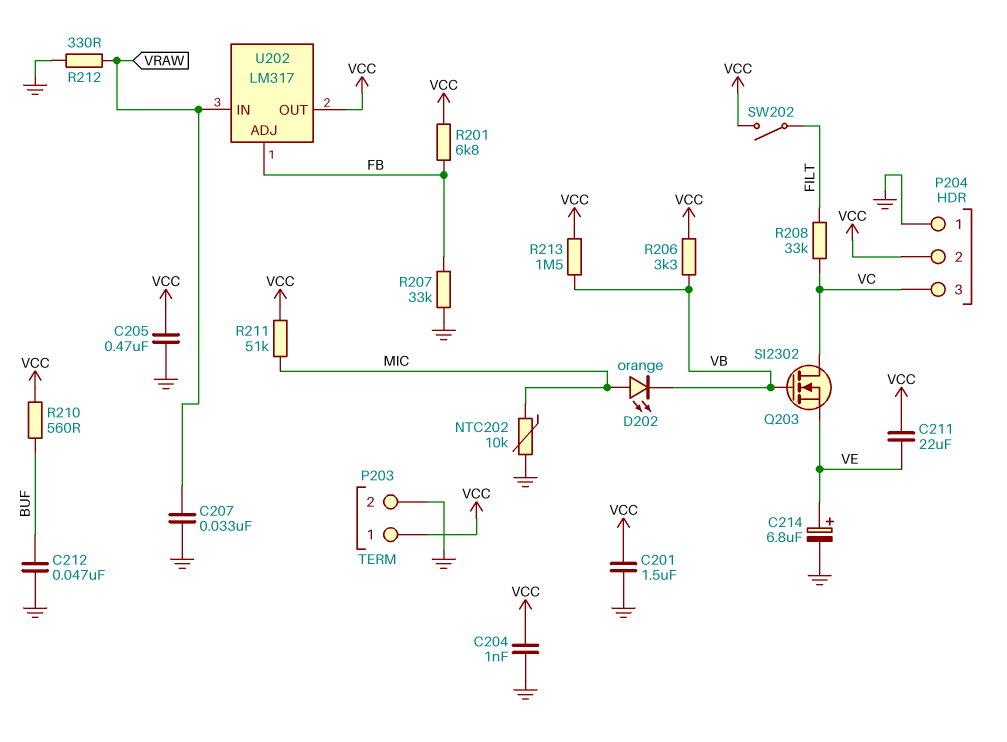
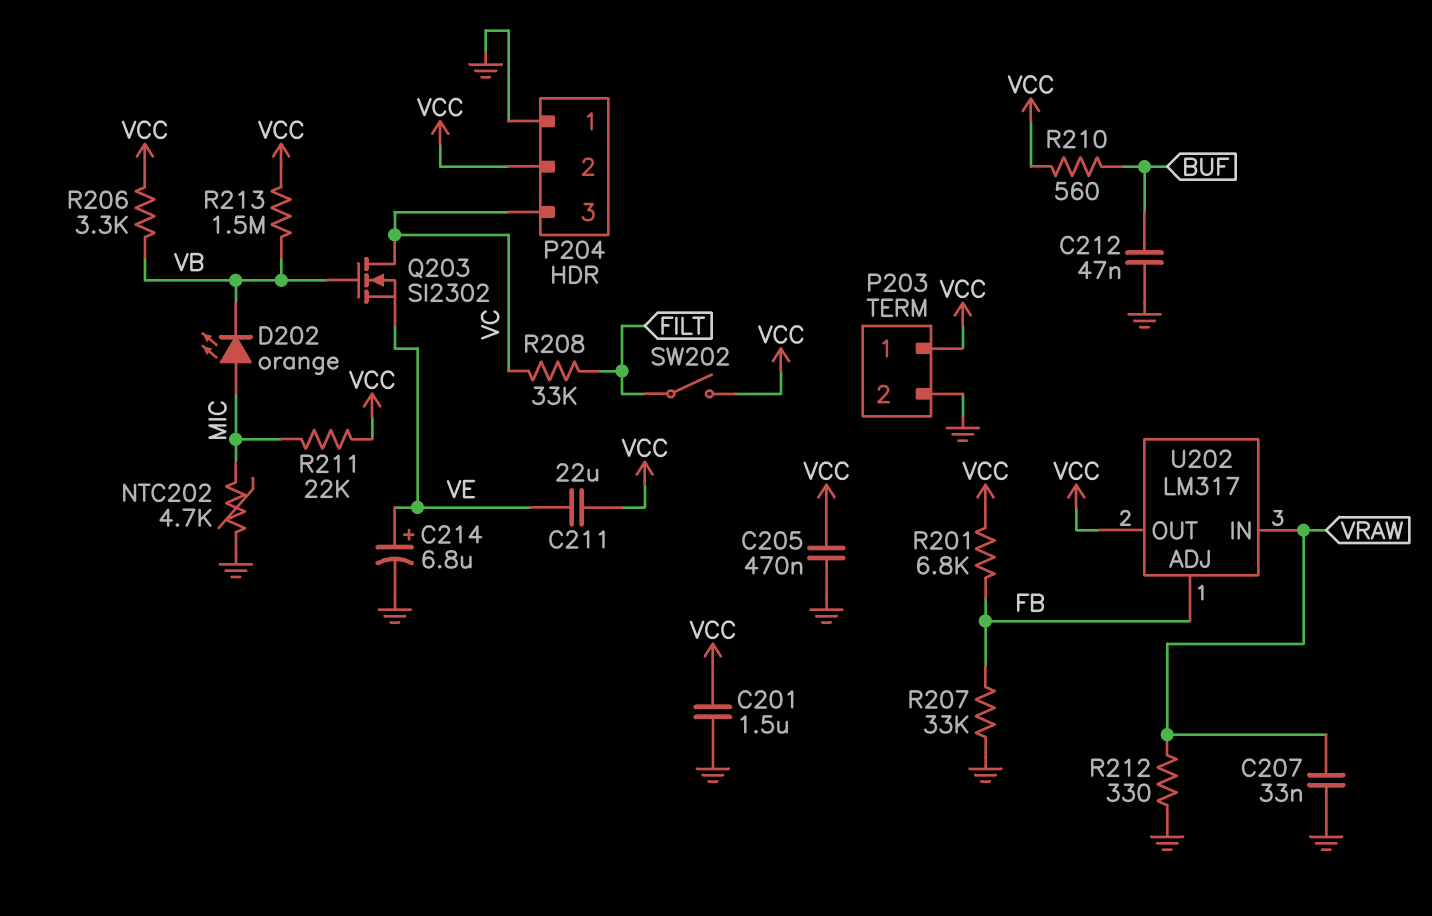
C204: 1nF (GND, VCC) -> none
NTC202: 10k (GND, MIC) -> 4.7k (GND, MIC)
R211: 51k (MIC, VCC) -> 22k (MIC, VCC)

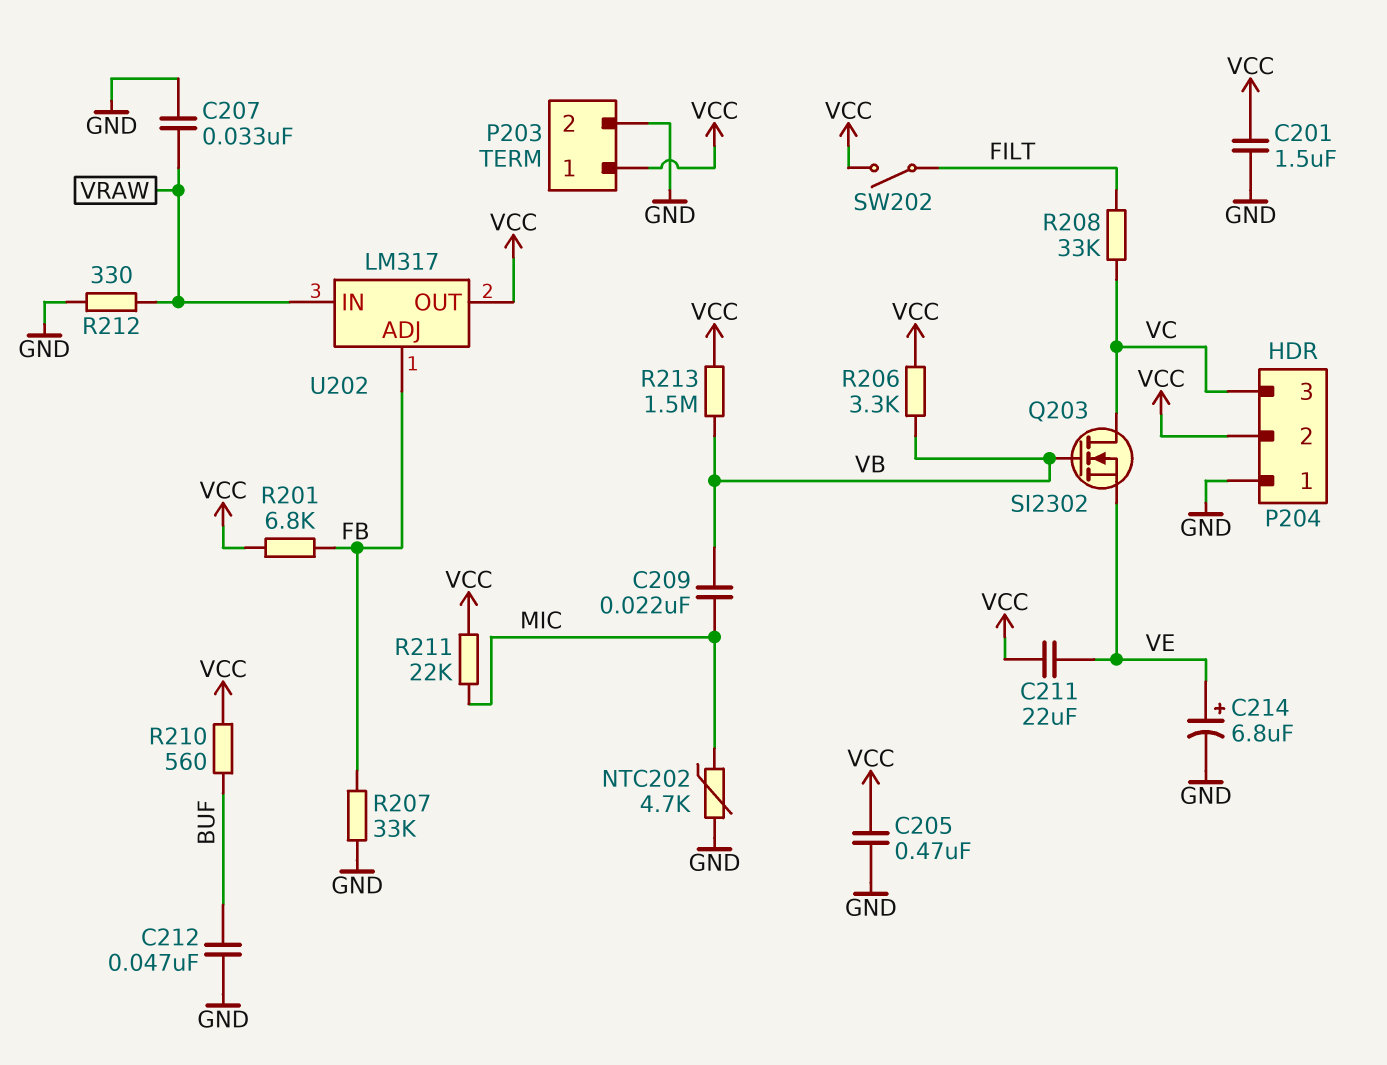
C209: none -> 22nF (MIC, VB)
D202: LED orange (A MIC, K VB) -> none

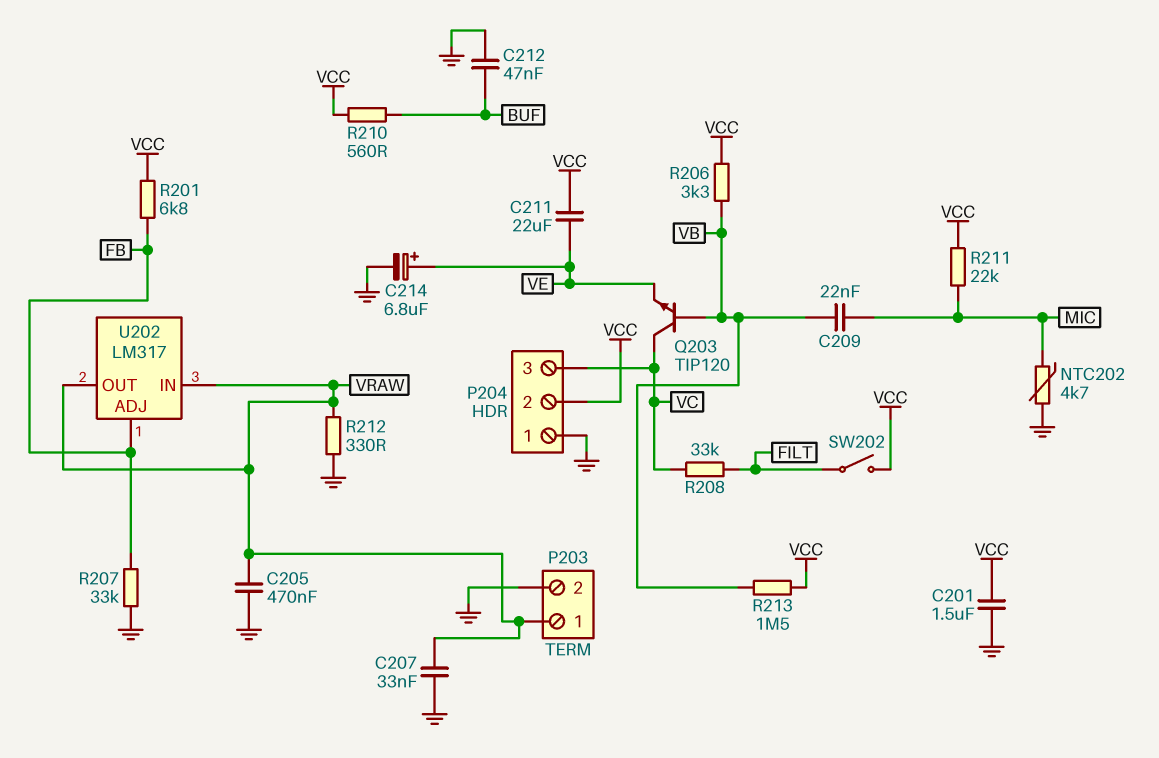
C205: 470nF (GND, VCC) -> 470nF (GND, VRAW)
P203 pin 1: VCC -> VRAW
Q203: NMOS SI2302 (G VB, D VC, S VE) -> NPN TIP120 (B VB, C VC, E VE)
U202 pin OUT: VCC -> VRAW

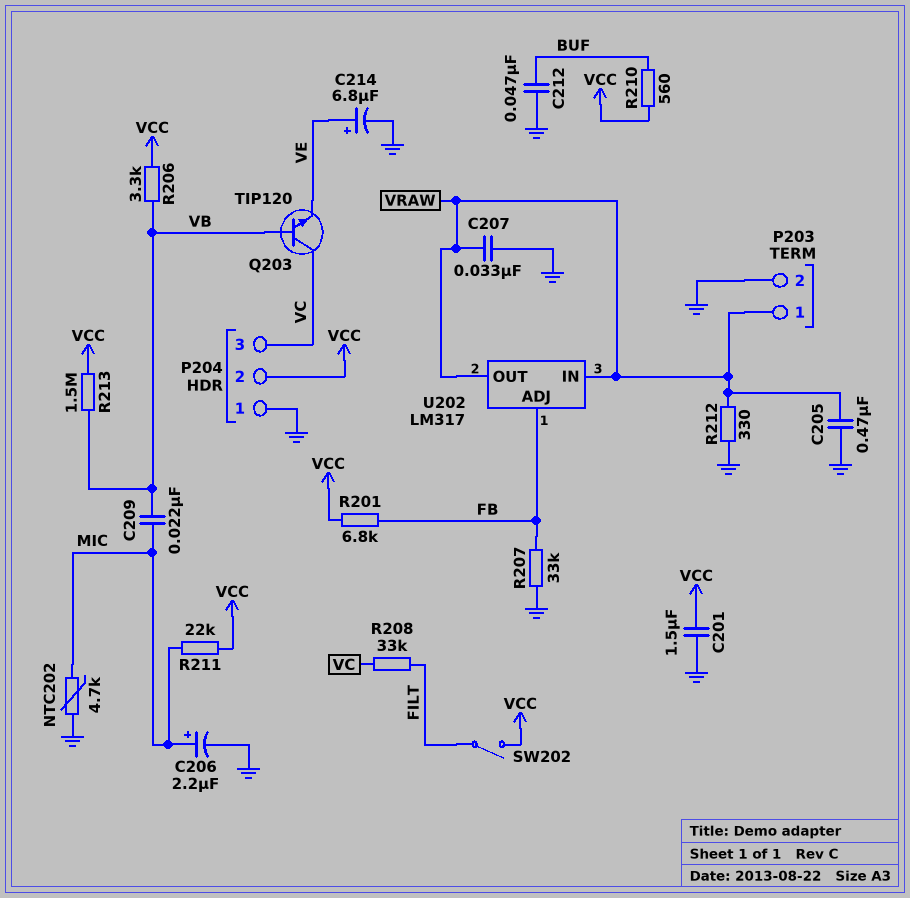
C206: none -> 2.2uF (plus MIC, minus GND)
C211: 22uF (VCC, VE) -> none

